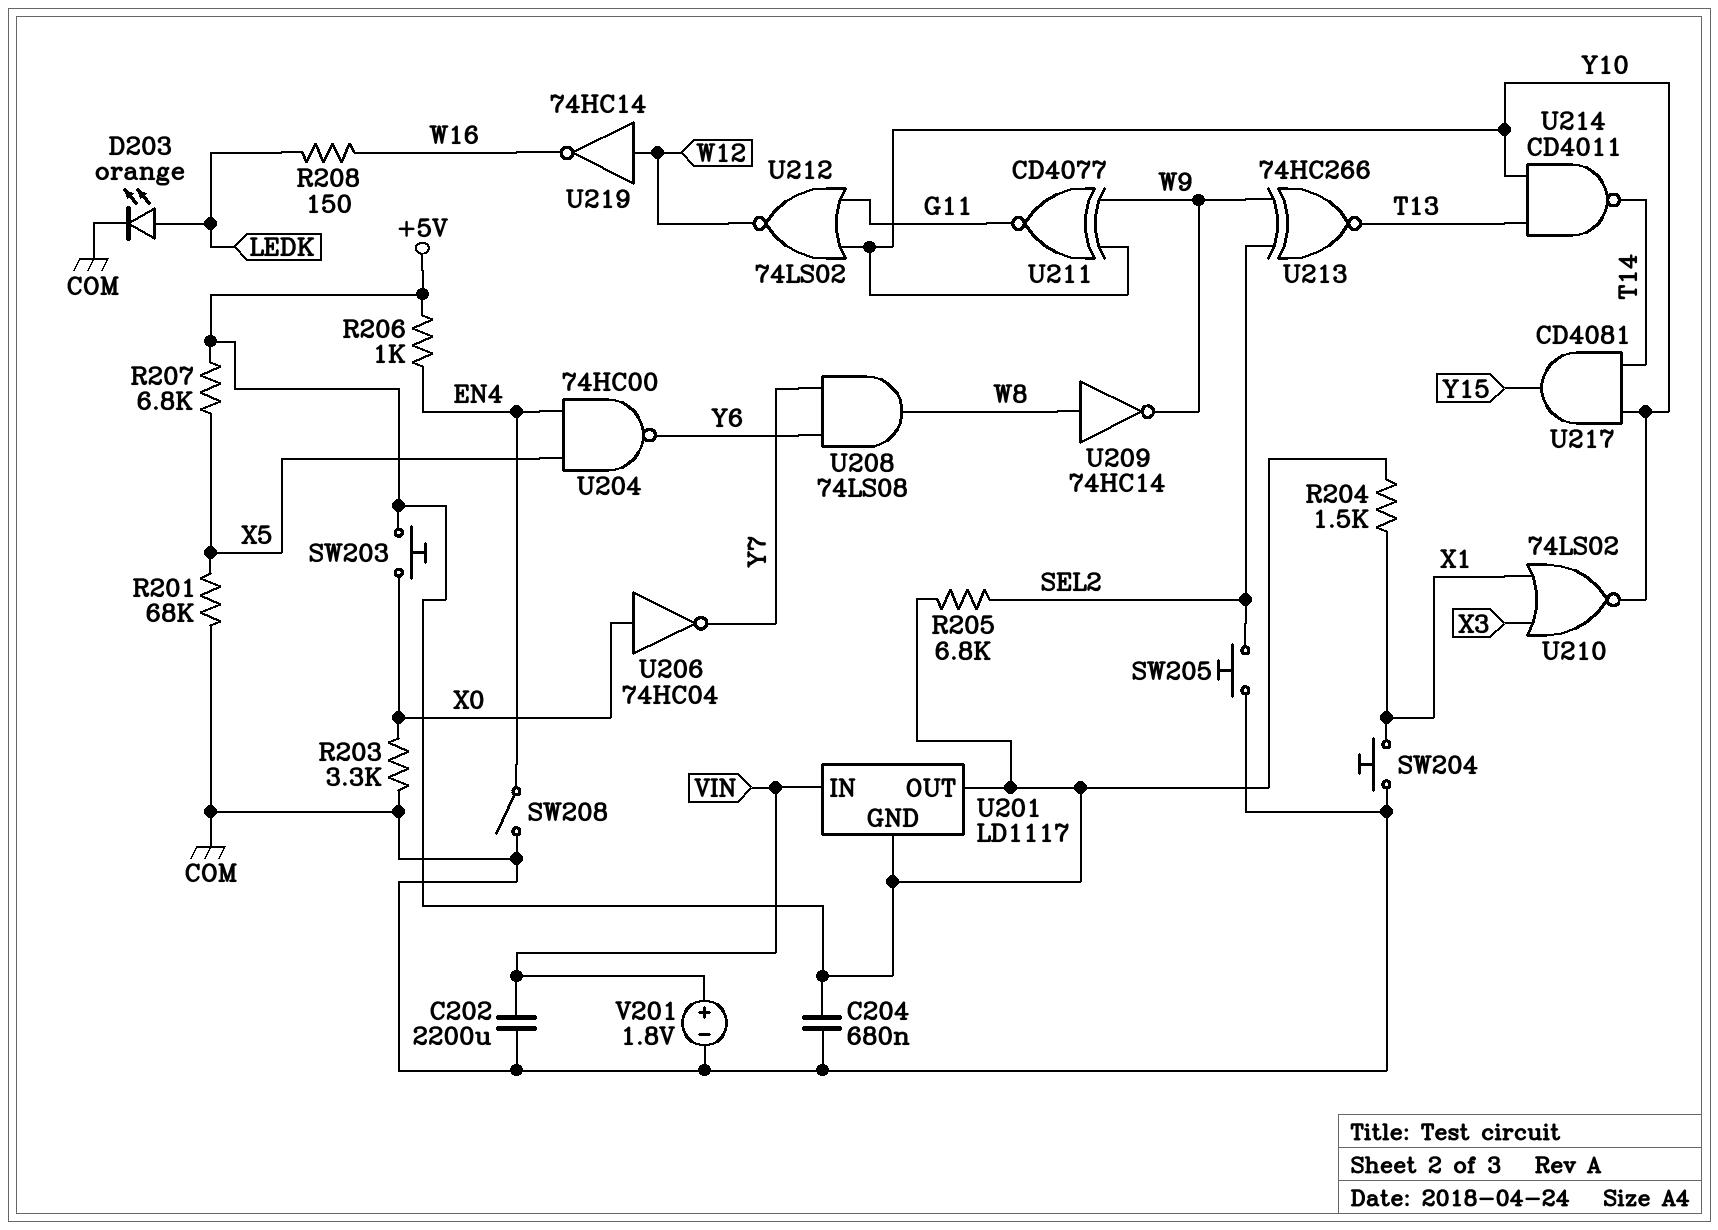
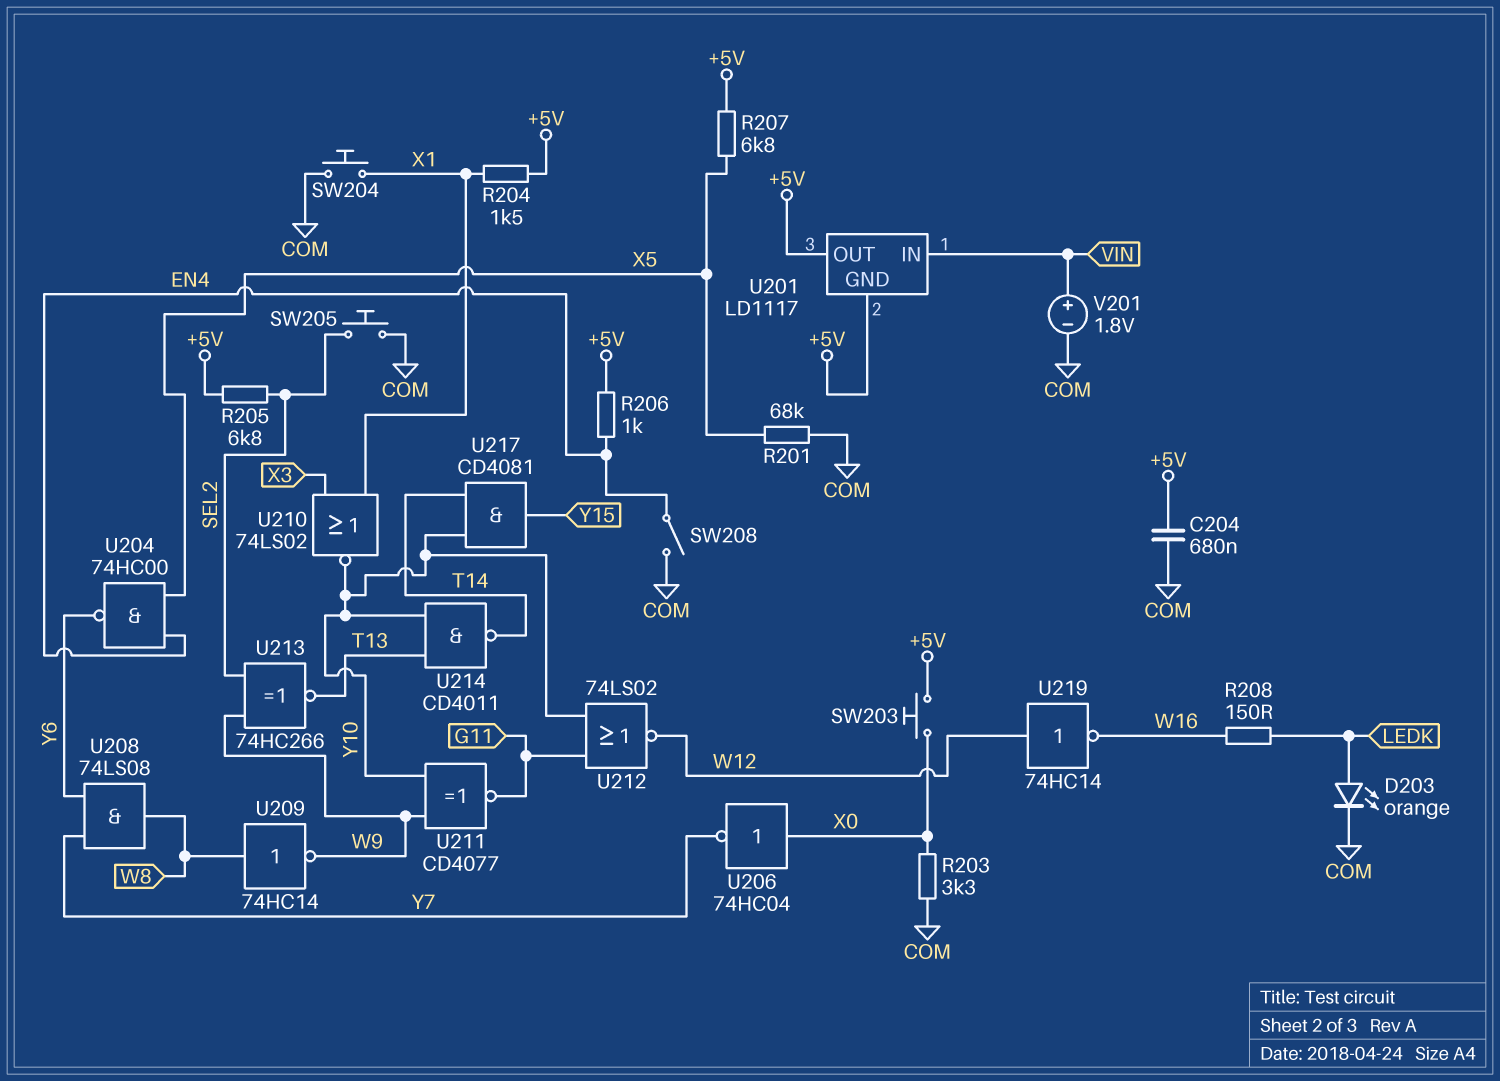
C202: 2200uF (COM, VIN) -> none

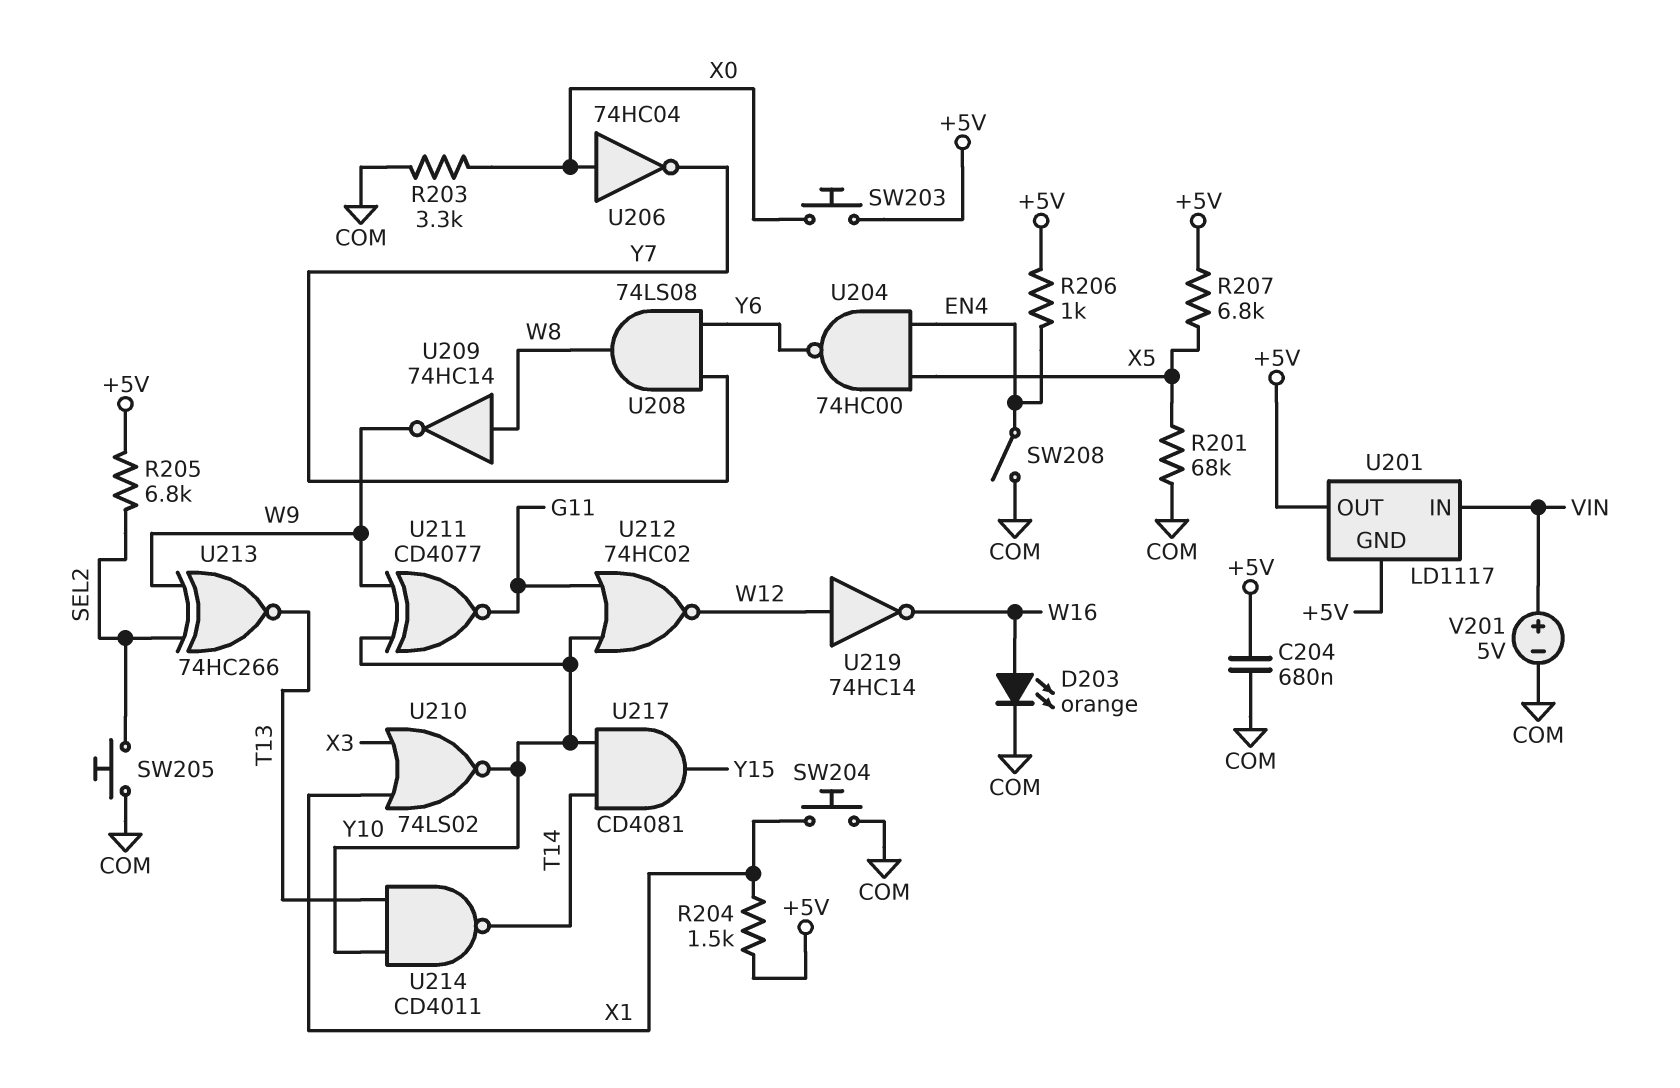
D203: LED orange (A LEDK, K COM) -> LED orange (A W16, K COM)
R208: 150 (LEDK, W16) -> none
U212: NOR 74LS02 (in G11, in Y10, out W12) -> NOR 74HC02 (in G11, in Y10, out W12)
V201: 1.8V (plus VIN, minus COM) -> 5V (plus VIN, minus COM)

